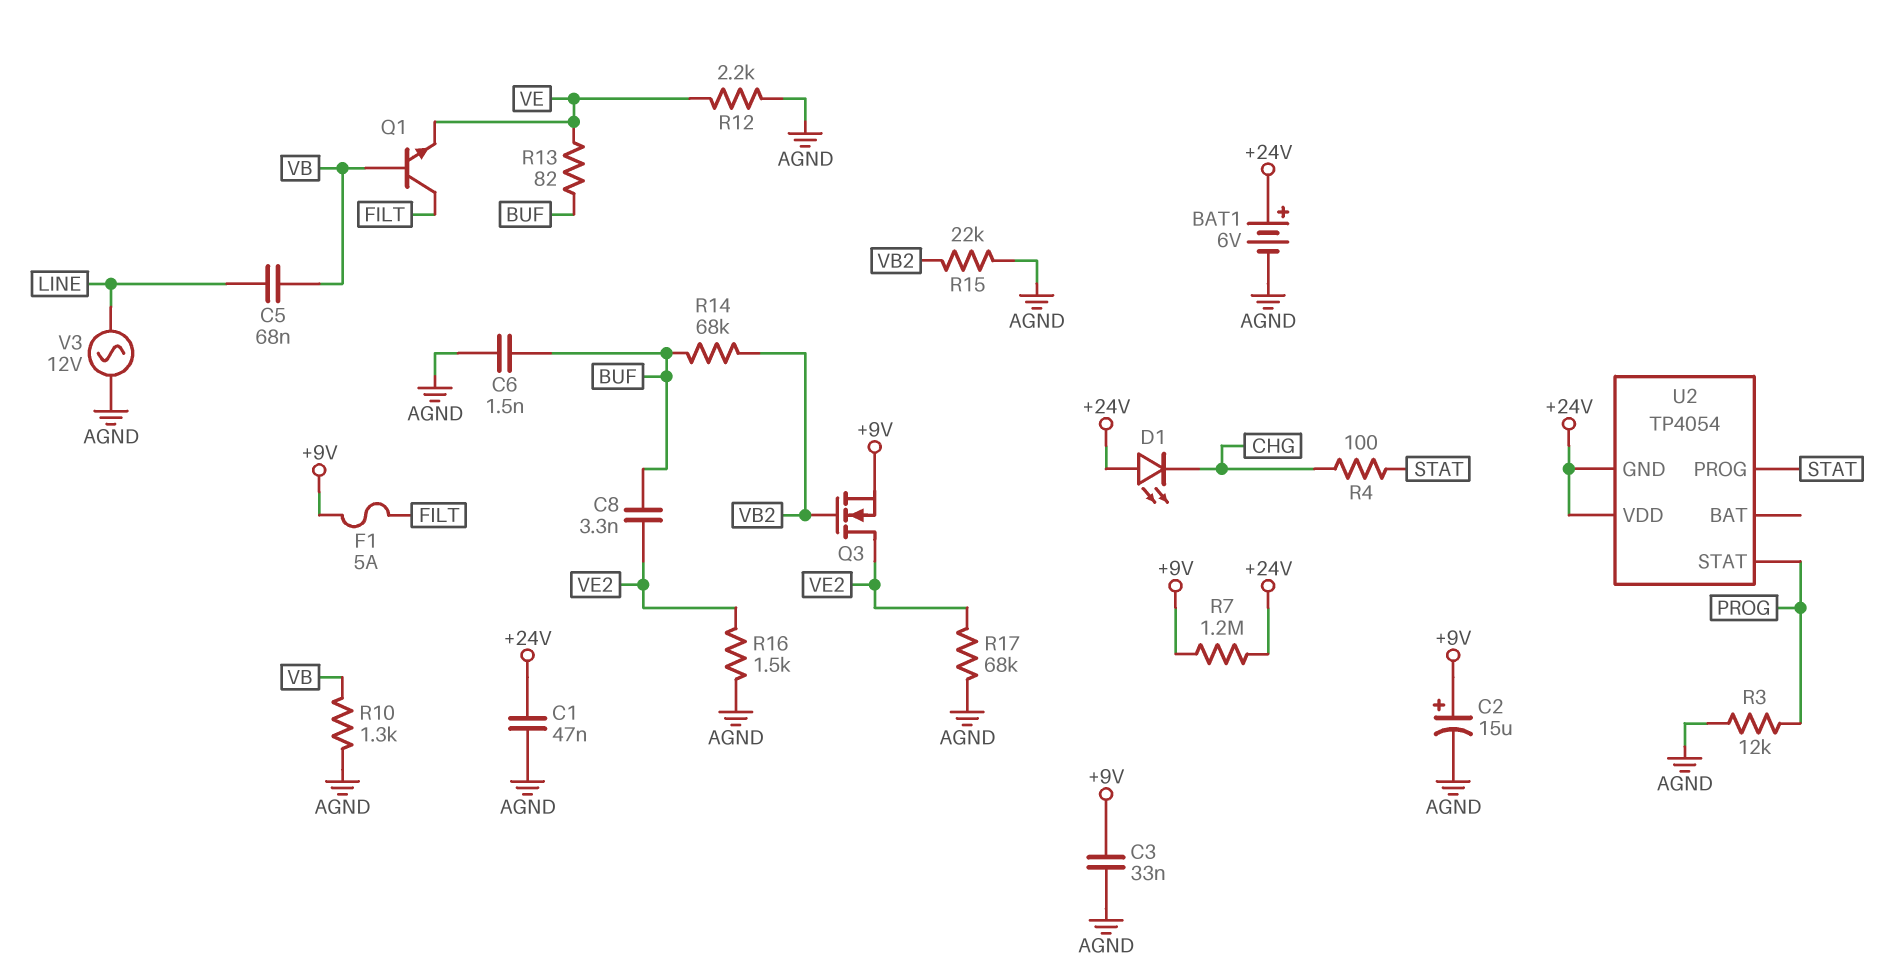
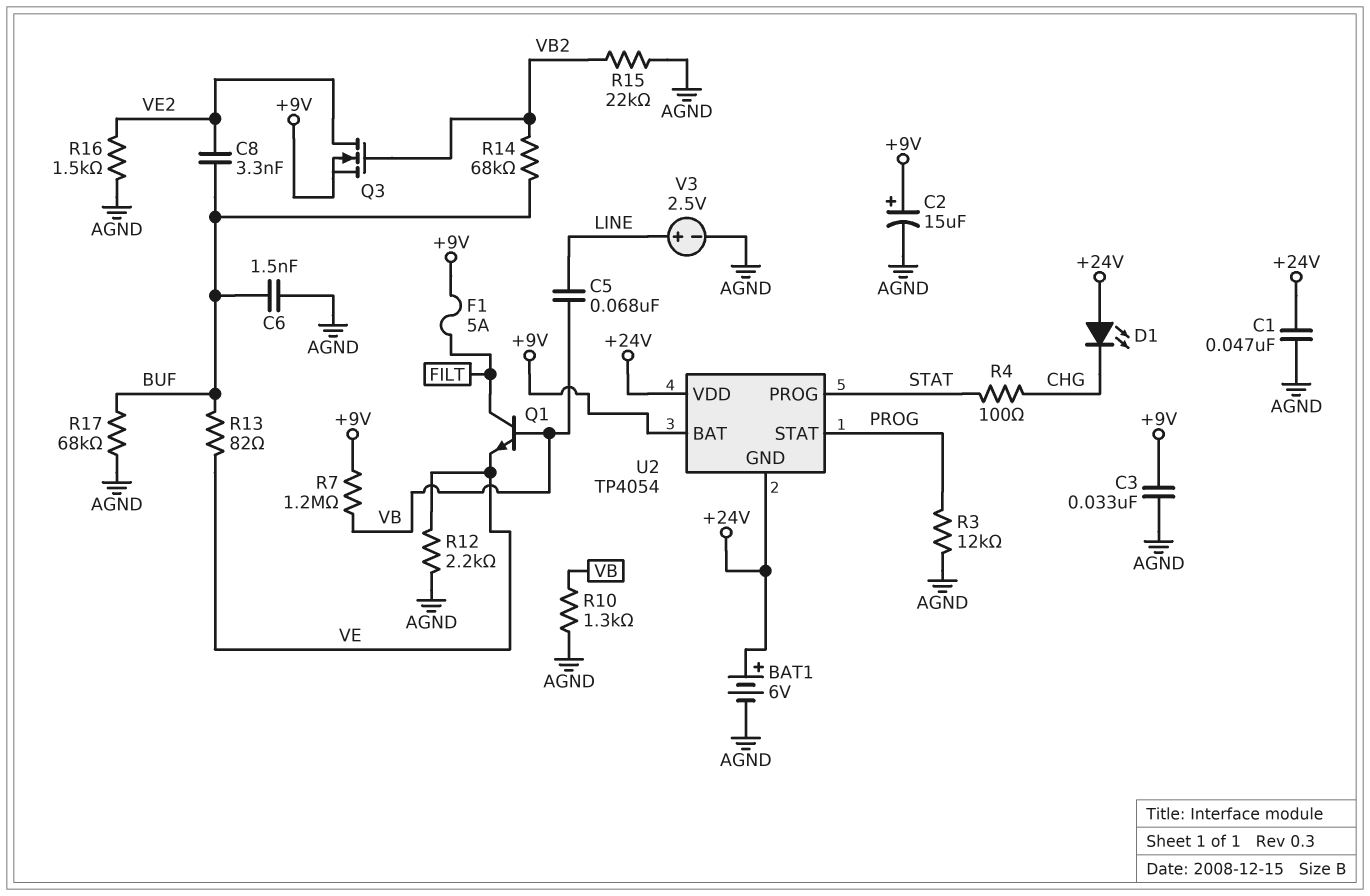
R7: 1.2M (+9V, +24V) -> 1.2M (+9V, VB)
R17: 68k (AGND, VE2) -> 68k (AGND, BUF)
U2 pin BAT: none -> +9V
V3: AC 12V (AGND, LINE) -> 2.5V (plus LINE, minus AGND)

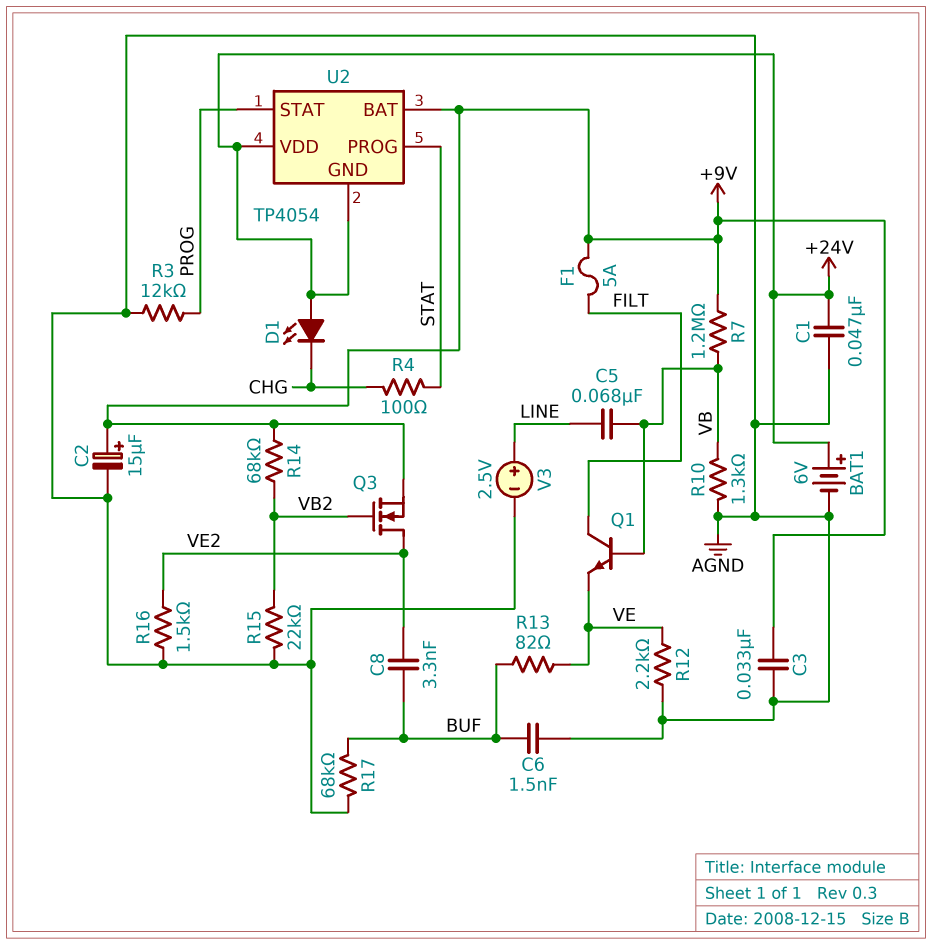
R14: 68k (BUF, VB2) -> 68k (+9V, VB2)

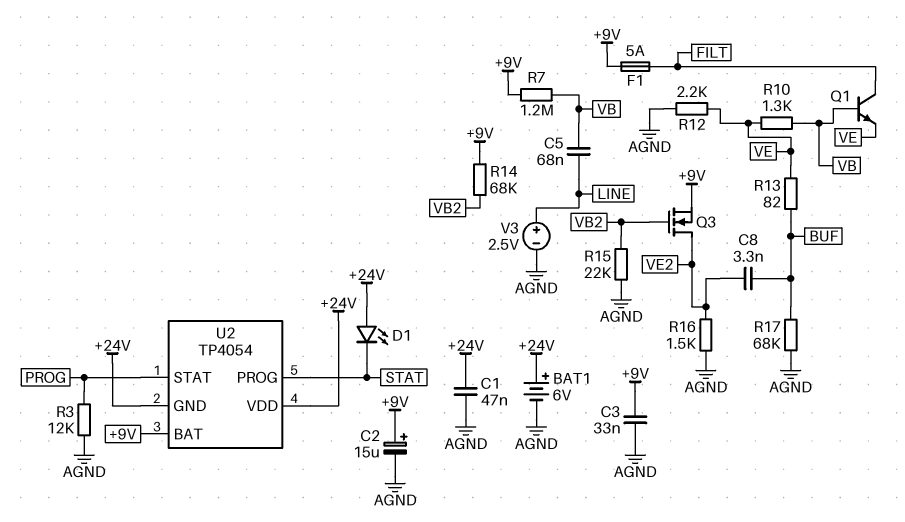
C6: 1.5nF (AGND, BUF) -> none
D1: LED (A +24V, K CHG) -> LED (A +24V, K STAT)
R4: 100 (CHG, STAT) -> none
R10: 1.3k (AGND, VB) -> 1.3k (VB, VE)

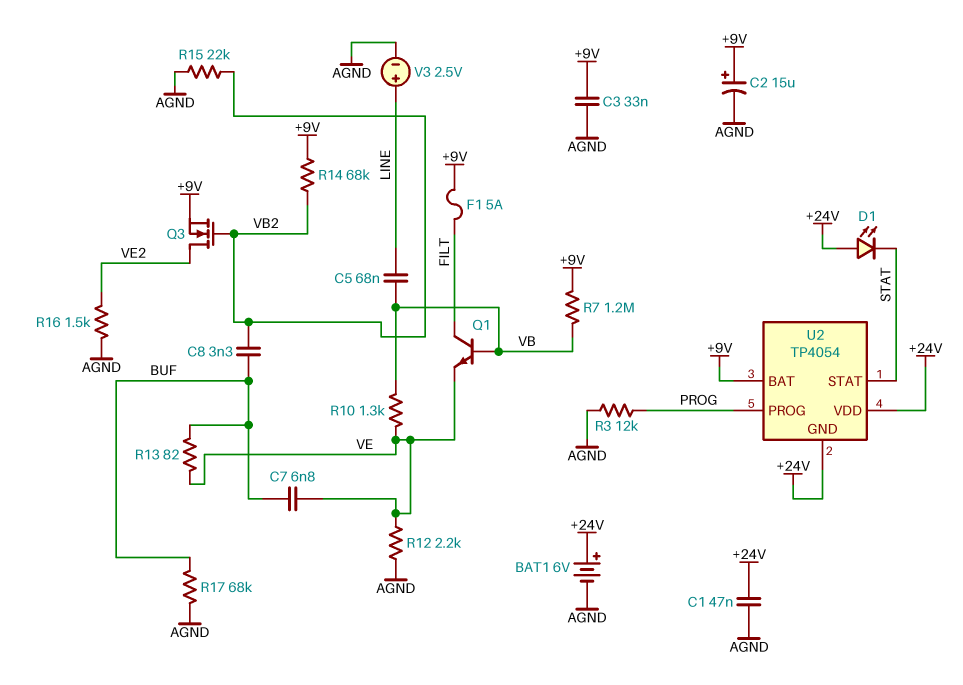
C7: none -> 6.8nF (BUF, VE)
C8: 3.3nF (BUF, VE2) -> 3.3nF (BUF, VB2)
U2 pin PROG: STAT -> PROG
U2 pin STAT: PROG -> STAT

